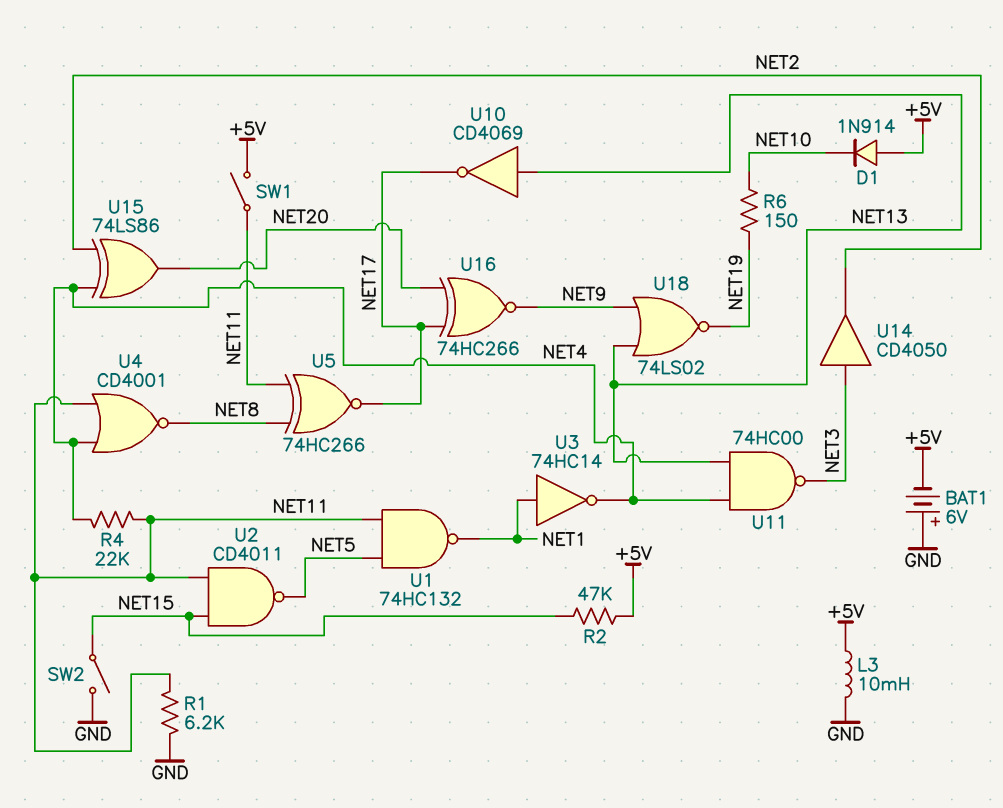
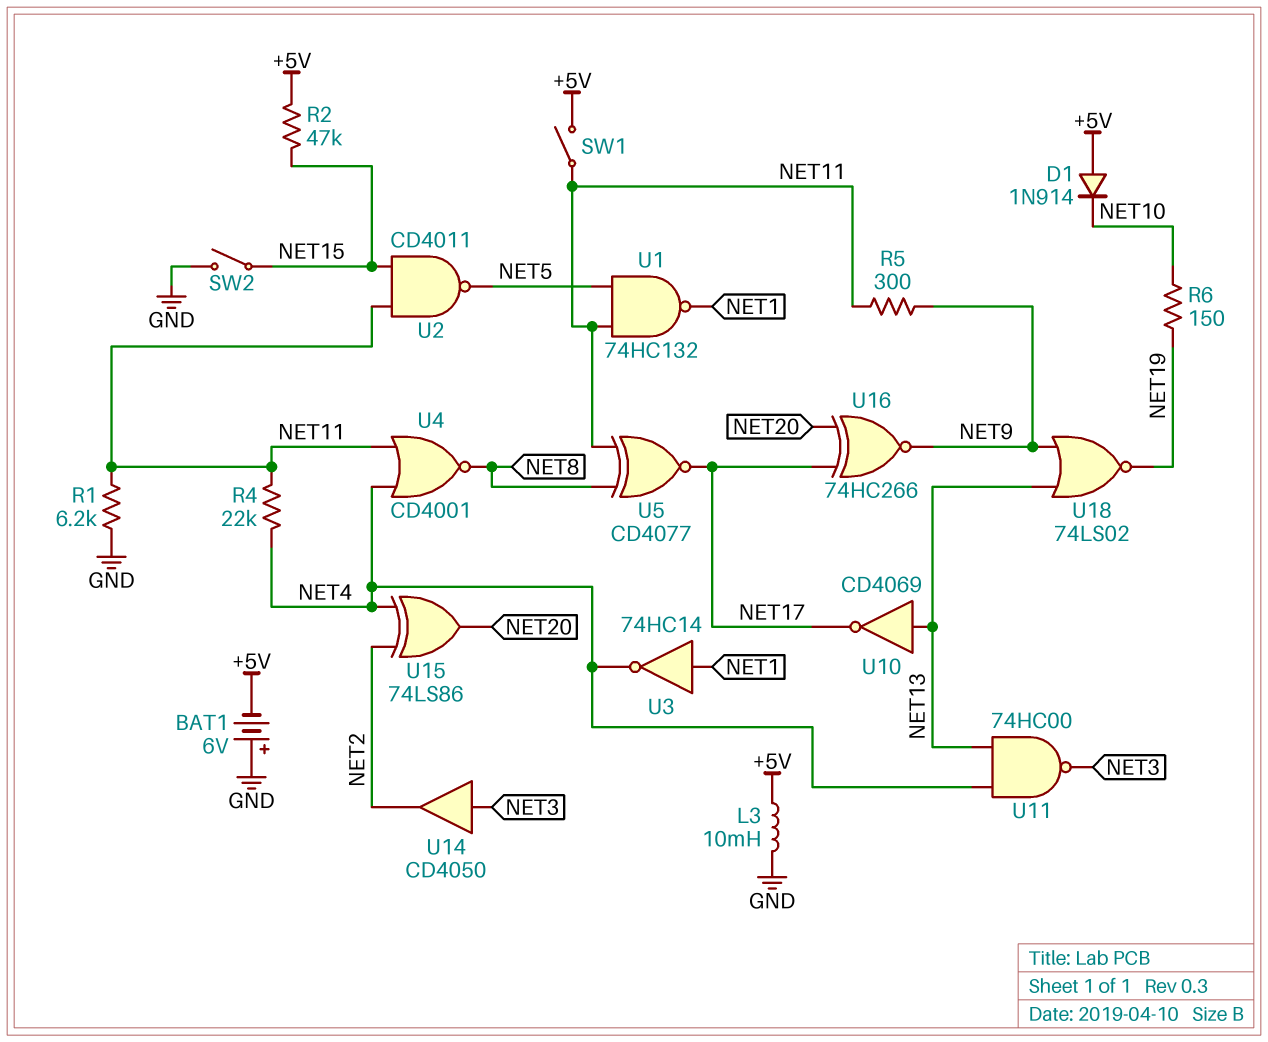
R5: none -> 300 (NET9, NET11)
U5: XNOR 74HC266 (in NET8, in NET11, out NET17) -> XNOR CD4077 (in NET8, in NET11, out NET17)

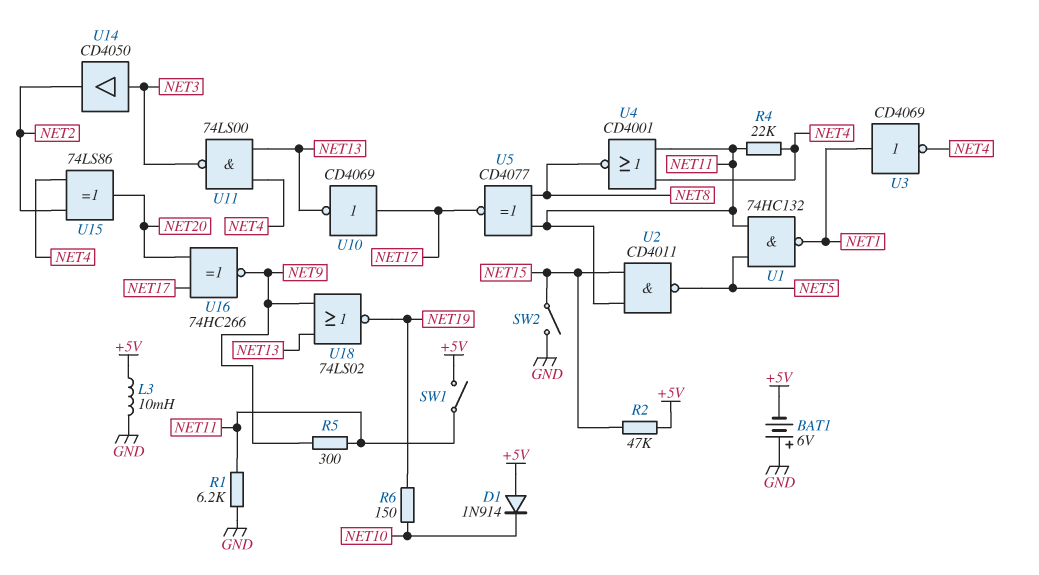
U3: NOT 74HC14 (in NET1, out NET4) -> NOT CD4069 (in NET1, out NET4)
U10: NOT CD4069 (in NET13, out NET17) -> NOT CD4069 (in NET17, out NET13)
U11: NAND 74HC00 (in NET4, in NET13, out NET3) -> NAND 74LS00 (in NET4, in NET13, out NET3)

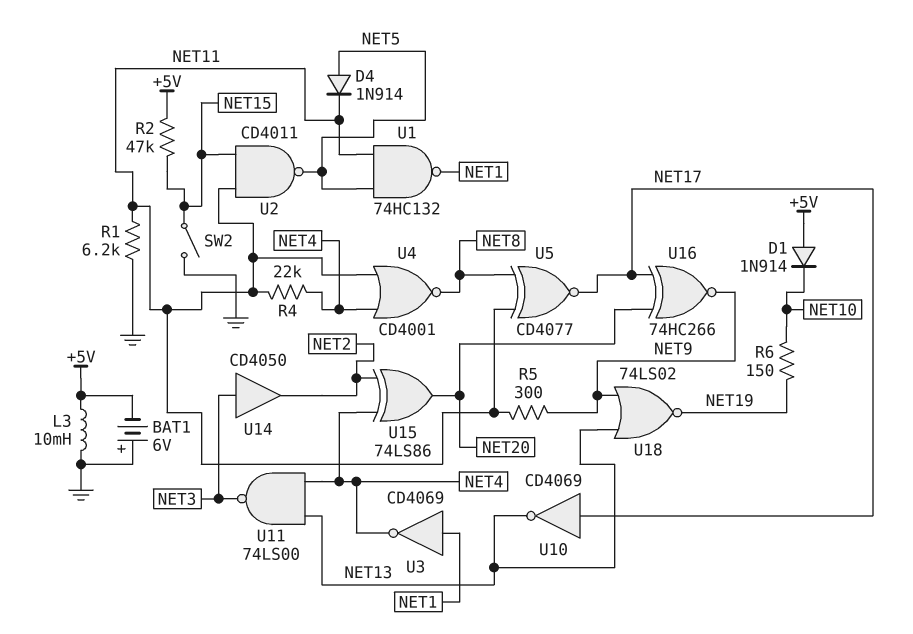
D4: none -> diode 1N914 (A NET5, K NET11)
SW1: switch (+5V, NET11) -> none

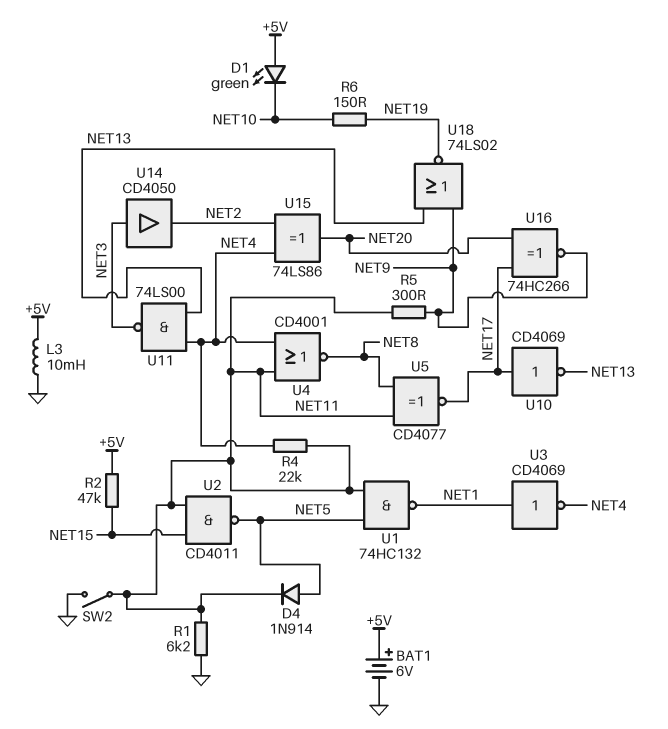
BAT1: 6V (plus GND, minus +5V) -> 6V (plus +5V, minus GND)
D1: diode 1N914 (A +5V, K NET10) -> LED green (A +5V, K NET10)
SW2: switch (GND, NET15) -> switch (GND, NET11)

